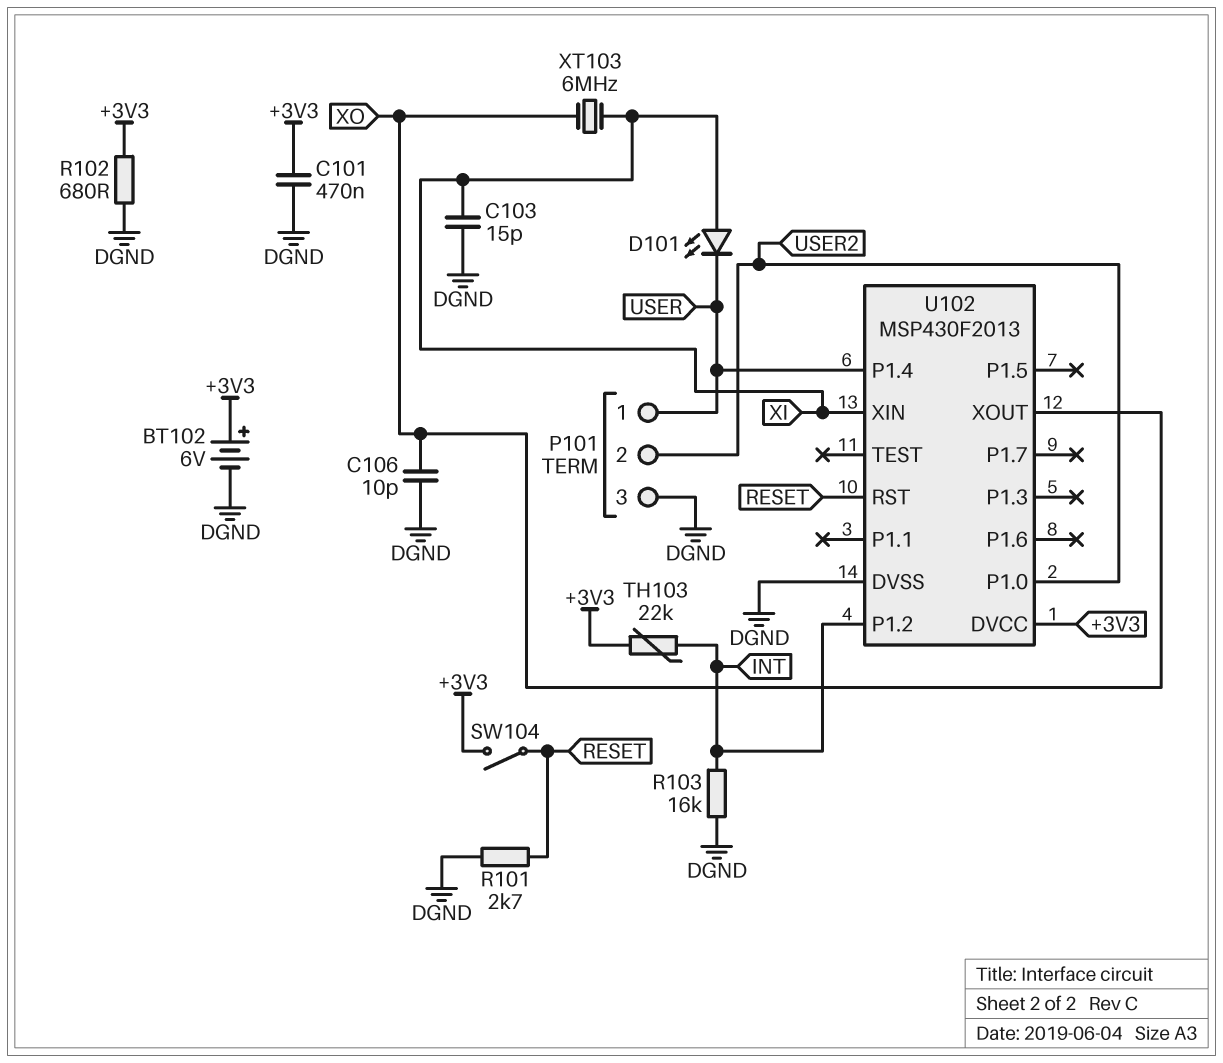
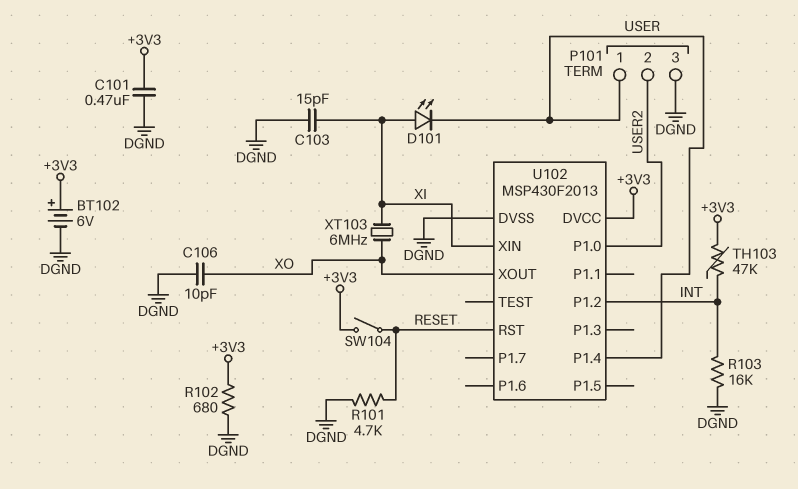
R101: 2.7k (DGND, RESET) -> 4.7k (DGND, RESET)
TH103: 22k (+3V3, INT) -> 47k (+3V3, INT)

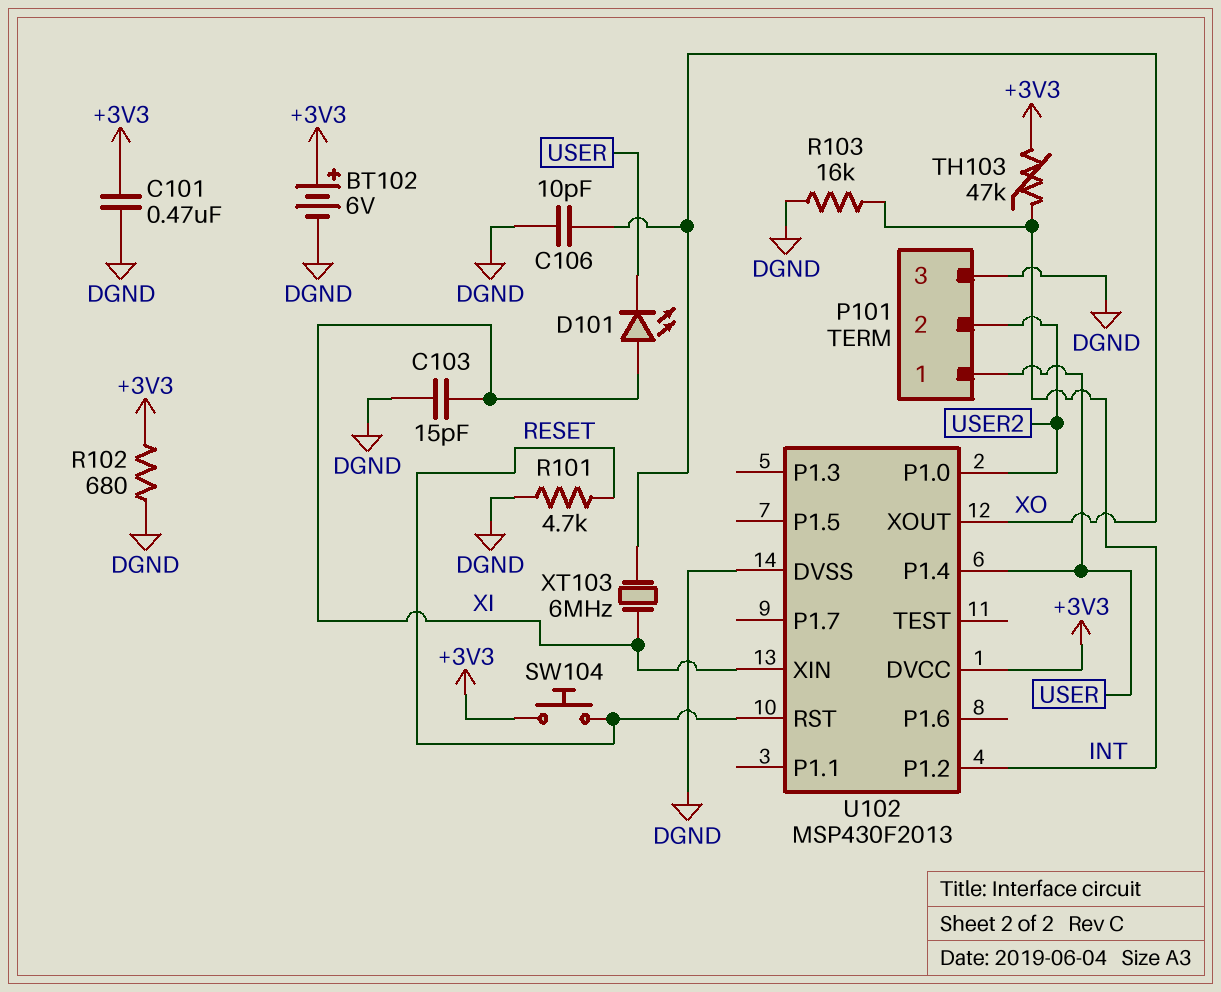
SW104: switch (+3V3, RESET) -> button (+3V3, RESET)

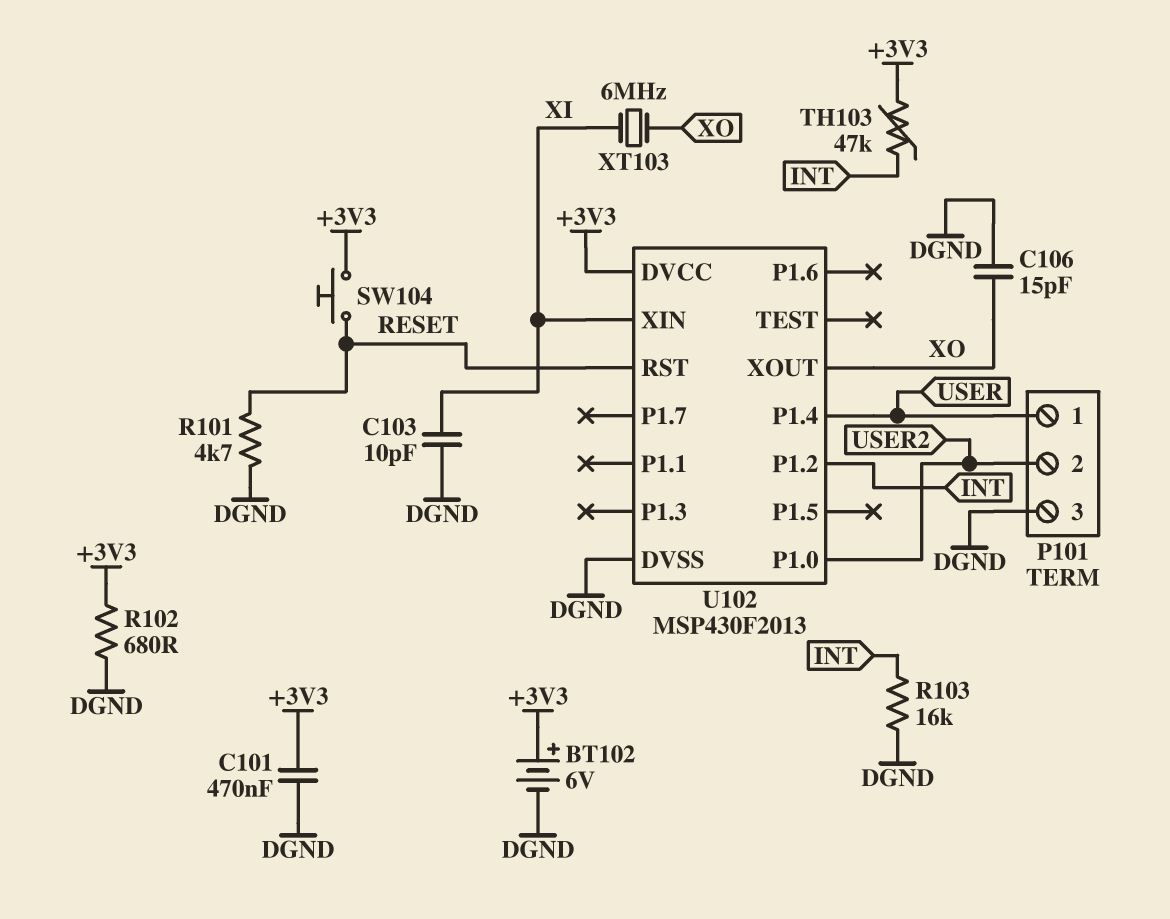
C103: 15pF (DGND, XI) -> 10pF (DGND, XI)
C106: 10pF (DGND, XO) -> 15pF (DGND, XO)
D101: LED (A XI, K USER) -> none

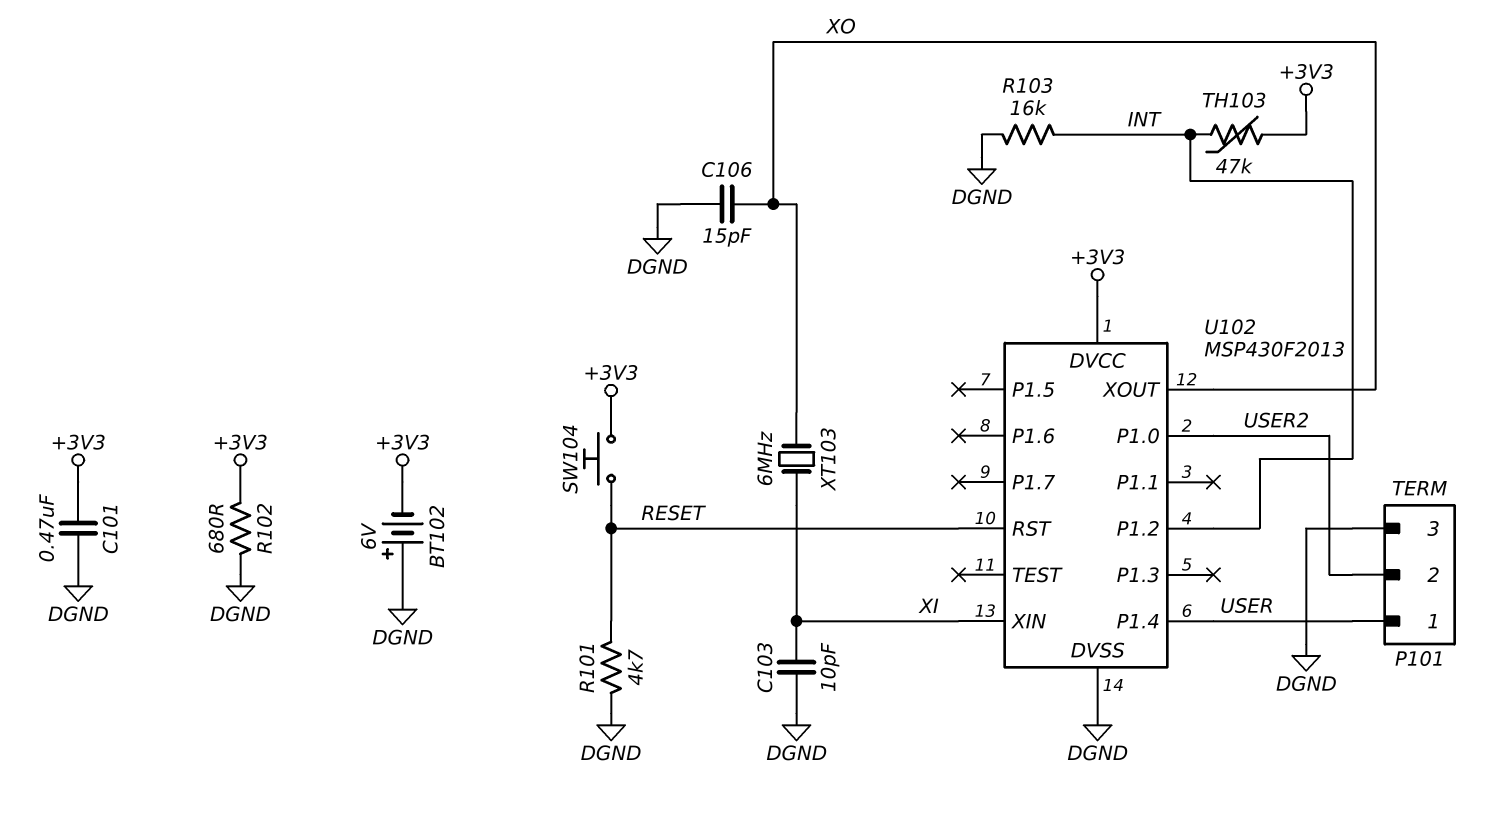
BT102: 6V (plus +3V3, minus DGND) -> 6V (plus DGND, minus +3V3)

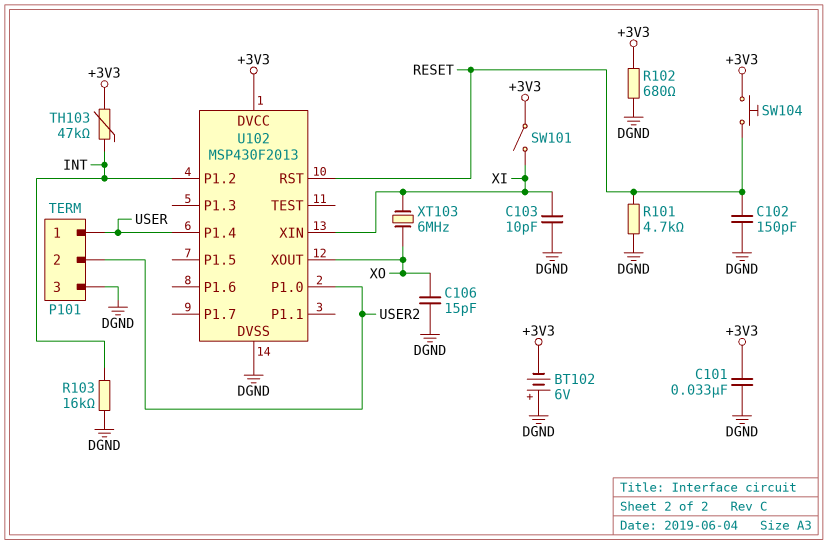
C101: 470nF (+3V3, DGND) -> 33nF (+3V3, DGND)
C102: none -> 150pF (DGND, RESET)
SW101: none -> switch (+3V3, XI)

